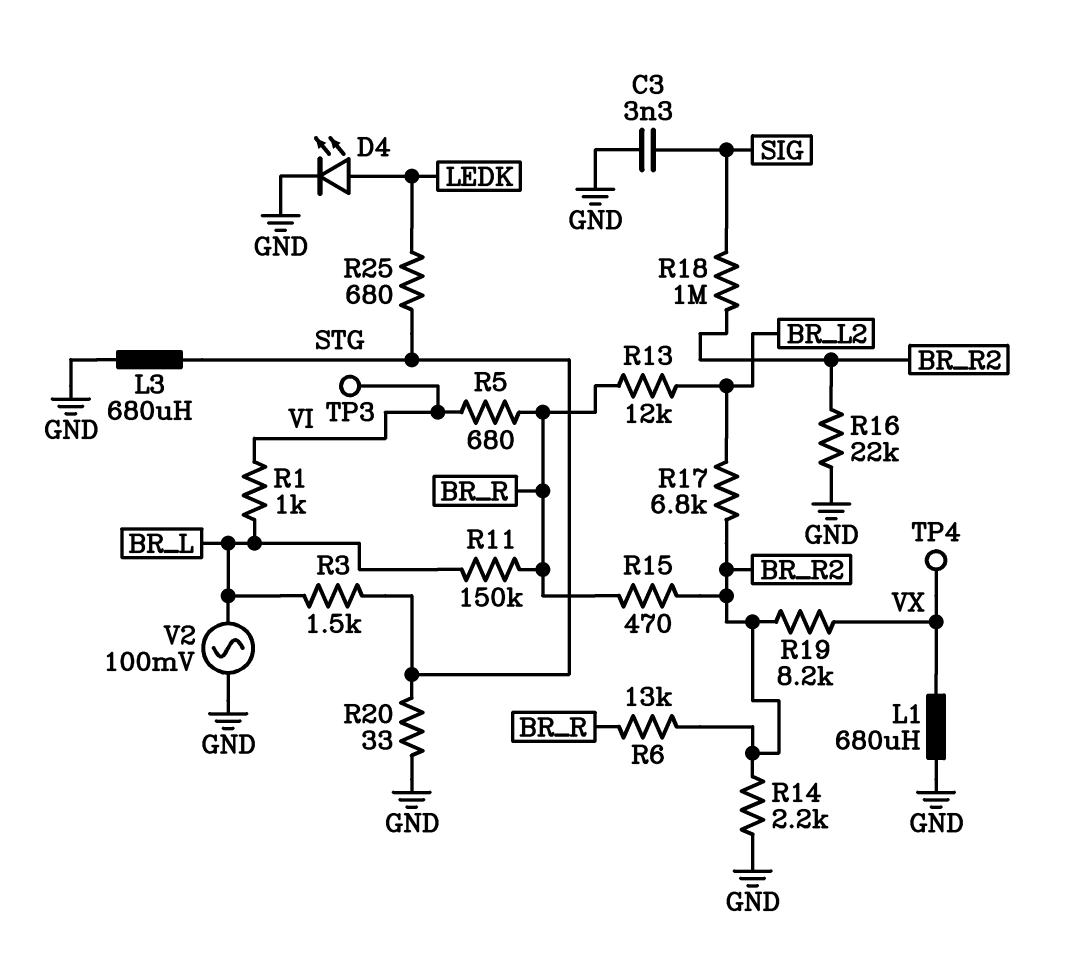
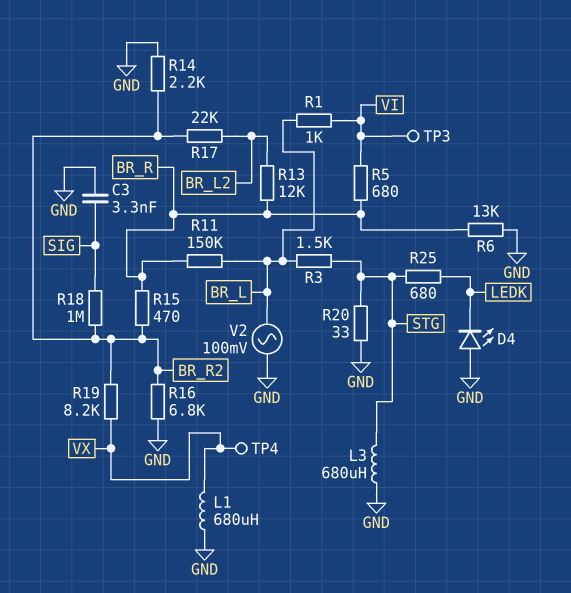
D4: LED (A LEDK, K GND) -> LED (A GND, K LEDK)
R6: 13k (BR_R, BR_R2) -> 13k (BR_R, GND)
R16: 22k (BR_R2, GND) -> 6.8k (BR_R2, GND)
R17: 6.8k (BR_L2, BR_R2) -> 22k (BR_L2, BR_R2)

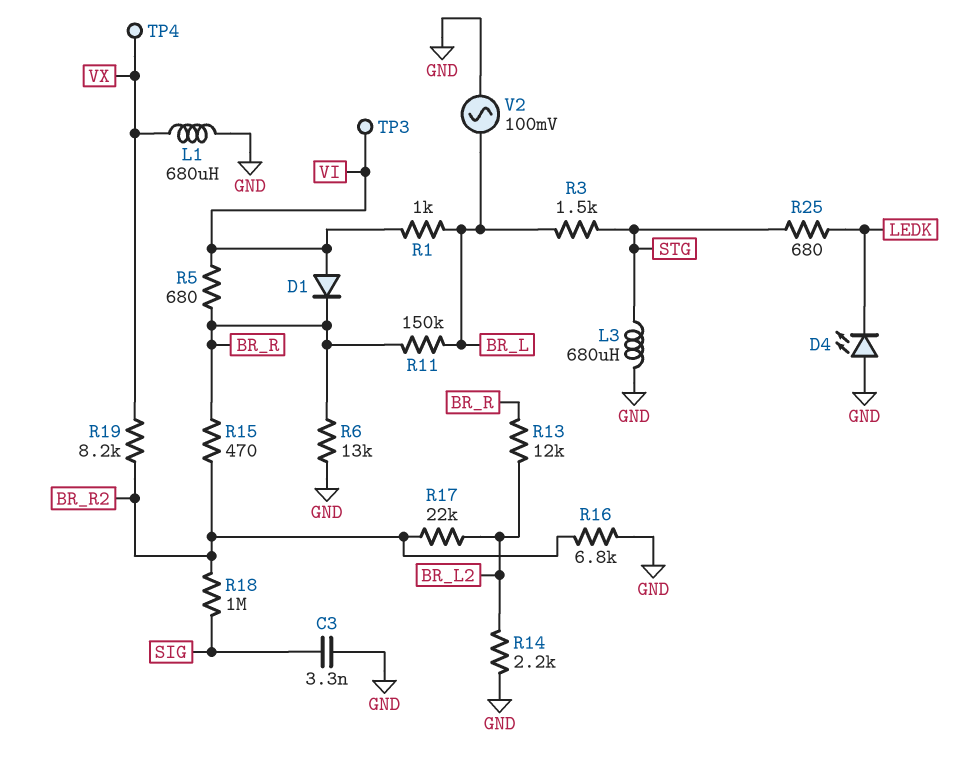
D1: none -> diode (A VI, K BR_R)
R14: 2.2k (BR_R2, GND) -> 2.2k (BR_L2, GND)
R20: 33 (GND, STG) -> none

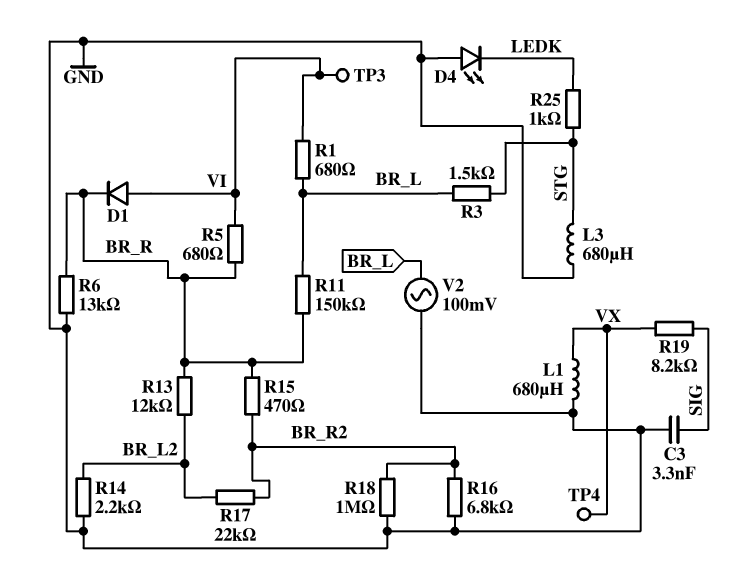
R1: 1k (BR_L, VI) -> 680 (BR_L, VI)
R18: 1M (BR_R2, SIG) -> 1M (BR_R2, GND)
R19: 8.2k (BR_R2, VX) -> 8.2k (SIG, VX)
R25: 680 (LEDK, STG) -> 1k (LEDK, STG)

